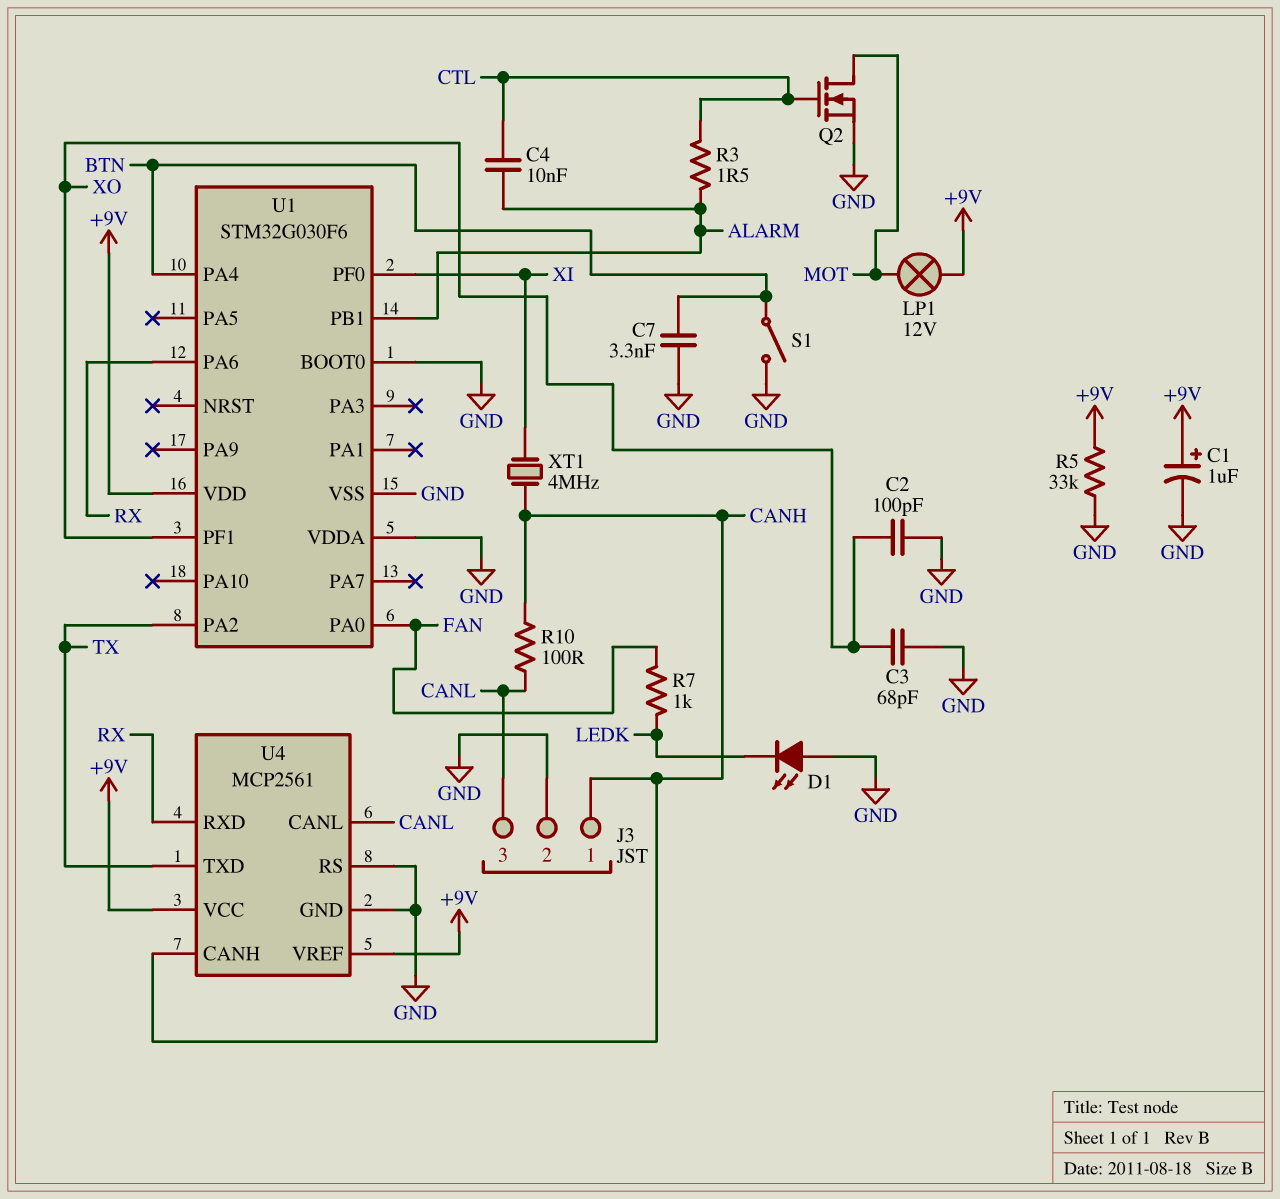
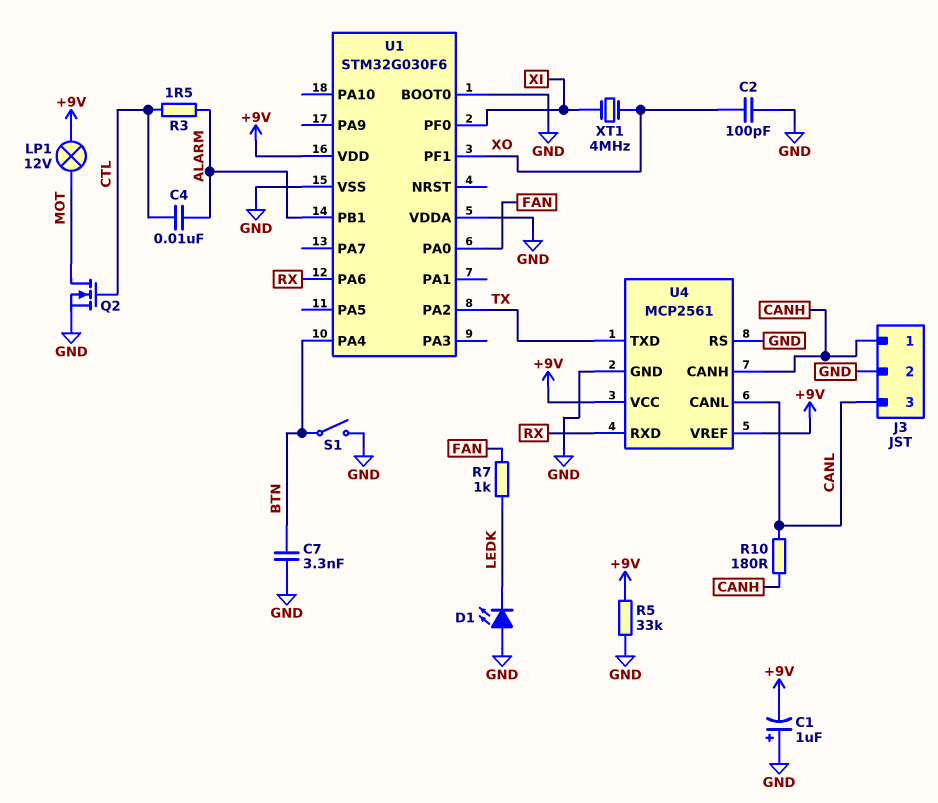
C1: 1uF (plus +9V, minus GND) -> 1uF (plus GND, minus +9V)
C3: 68pF (GND, XO) -> none
R10: 100 (CANH, CANL) -> 180 (CANH, CANL)
XT1: 4MHz (CANH, XI) -> 4MHz (XI, XO)

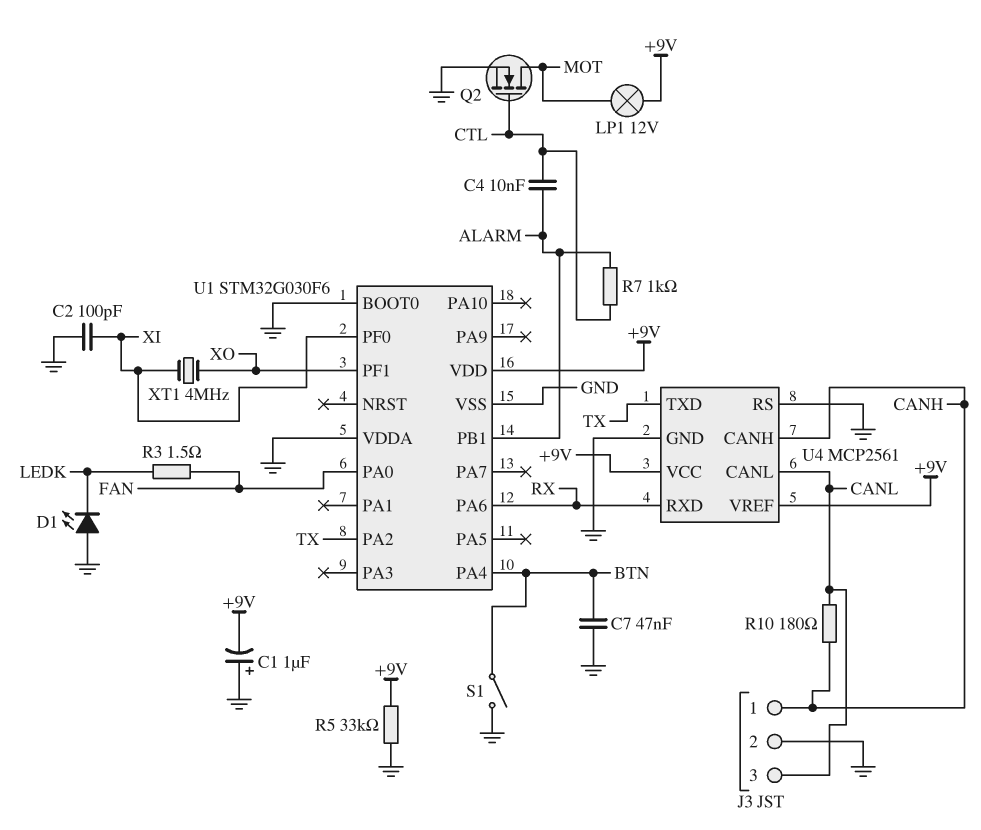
C2: 100pF (GND, XO) -> 100pF (GND, XI)
C7: 3.3nF (BTN, GND) -> 47nF (BTN, GND)
R3: 1.5 (ALARM, CTL) -> 1.5 (FAN, LEDK)
R7: 1k (FAN, LEDK) -> 1k (ALARM, CTL)

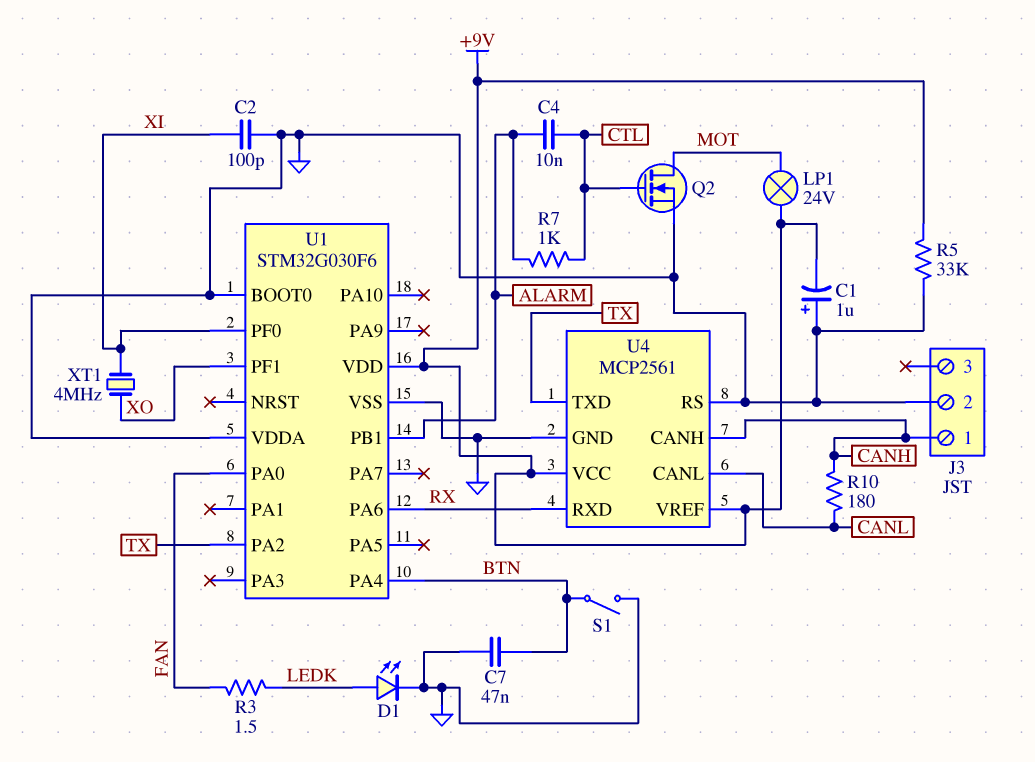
D1: LED (A GND, K LEDK) -> LED (A LEDK, K GND)
J3 pin 3: CANL -> none
LP1: lamp 12V (+9V, MOT) -> lamp 24V (+9V, MOT)

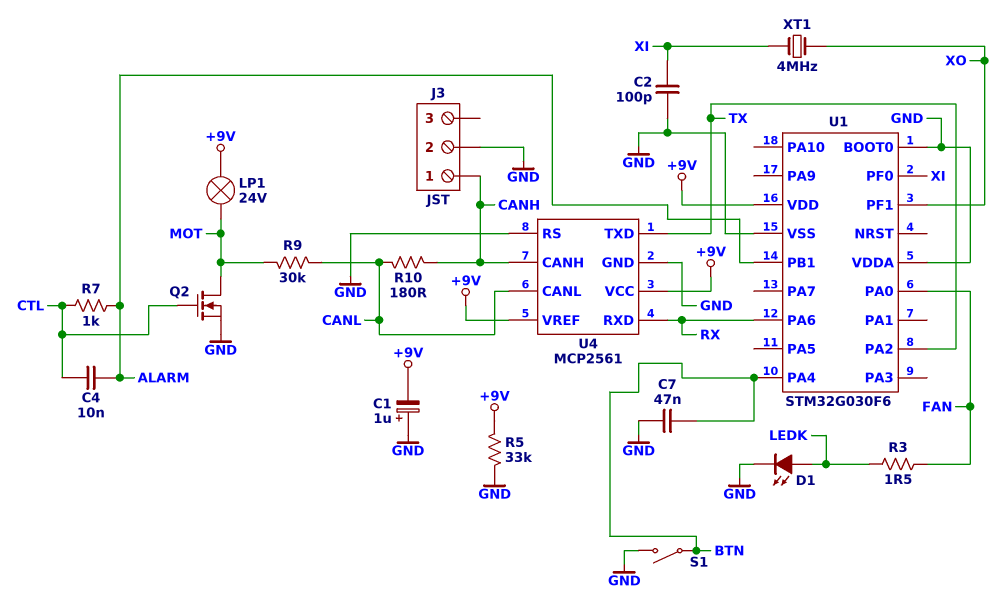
R9: none -> 30k (CANL, MOT)

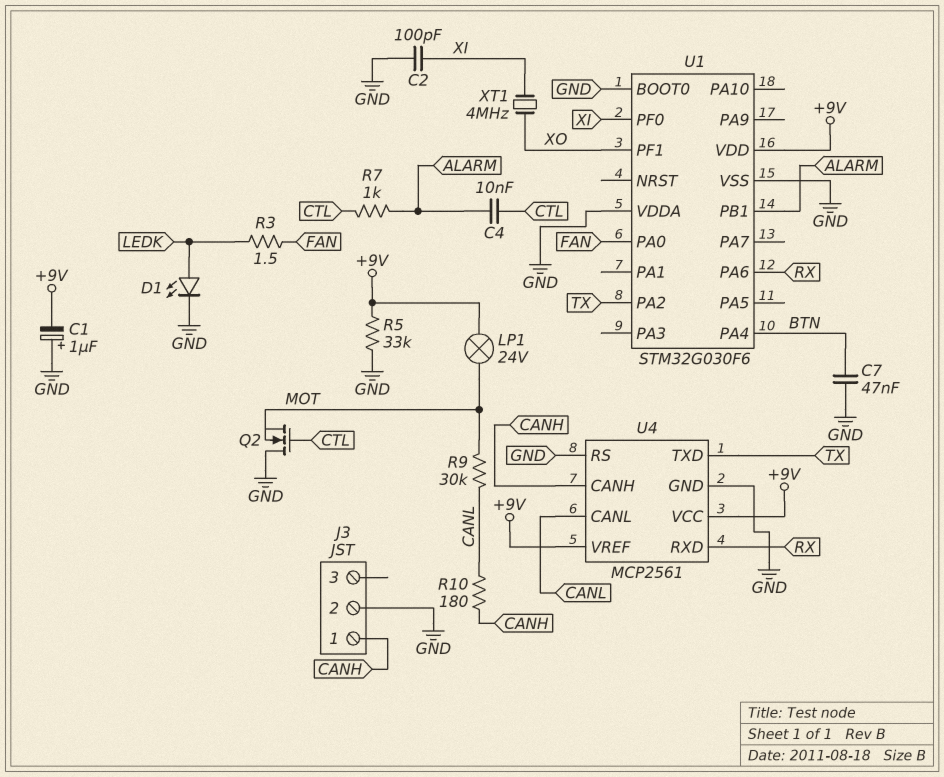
Q2: NMOS (G CTL, D MOT, S GND) -> NMOS (G CTL, D GND, S MOT)
S1: switch (BTN, GND) -> none

